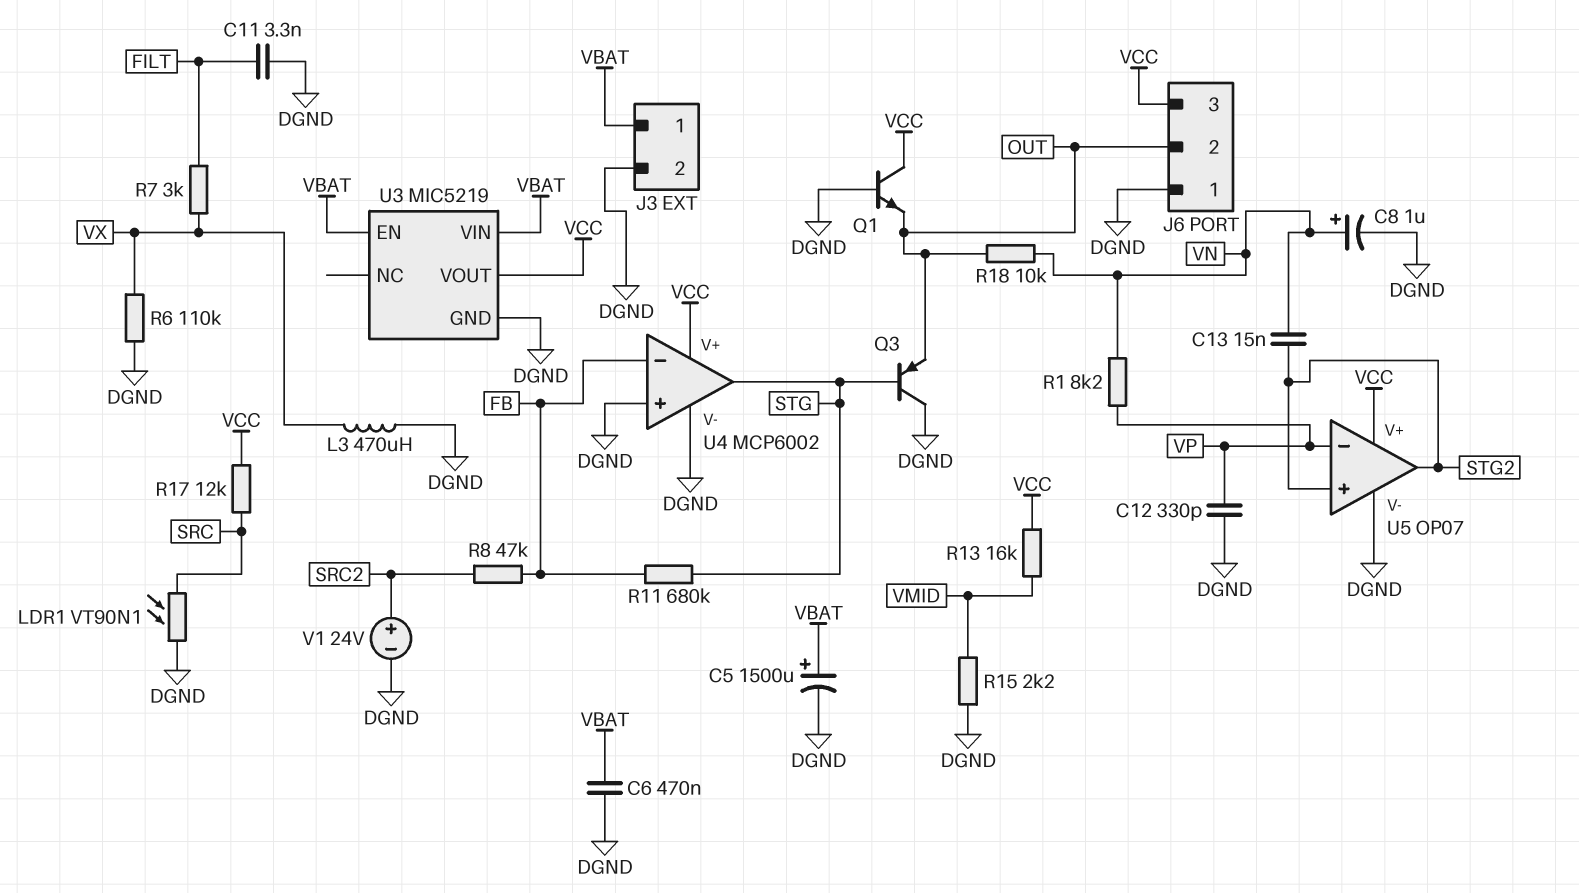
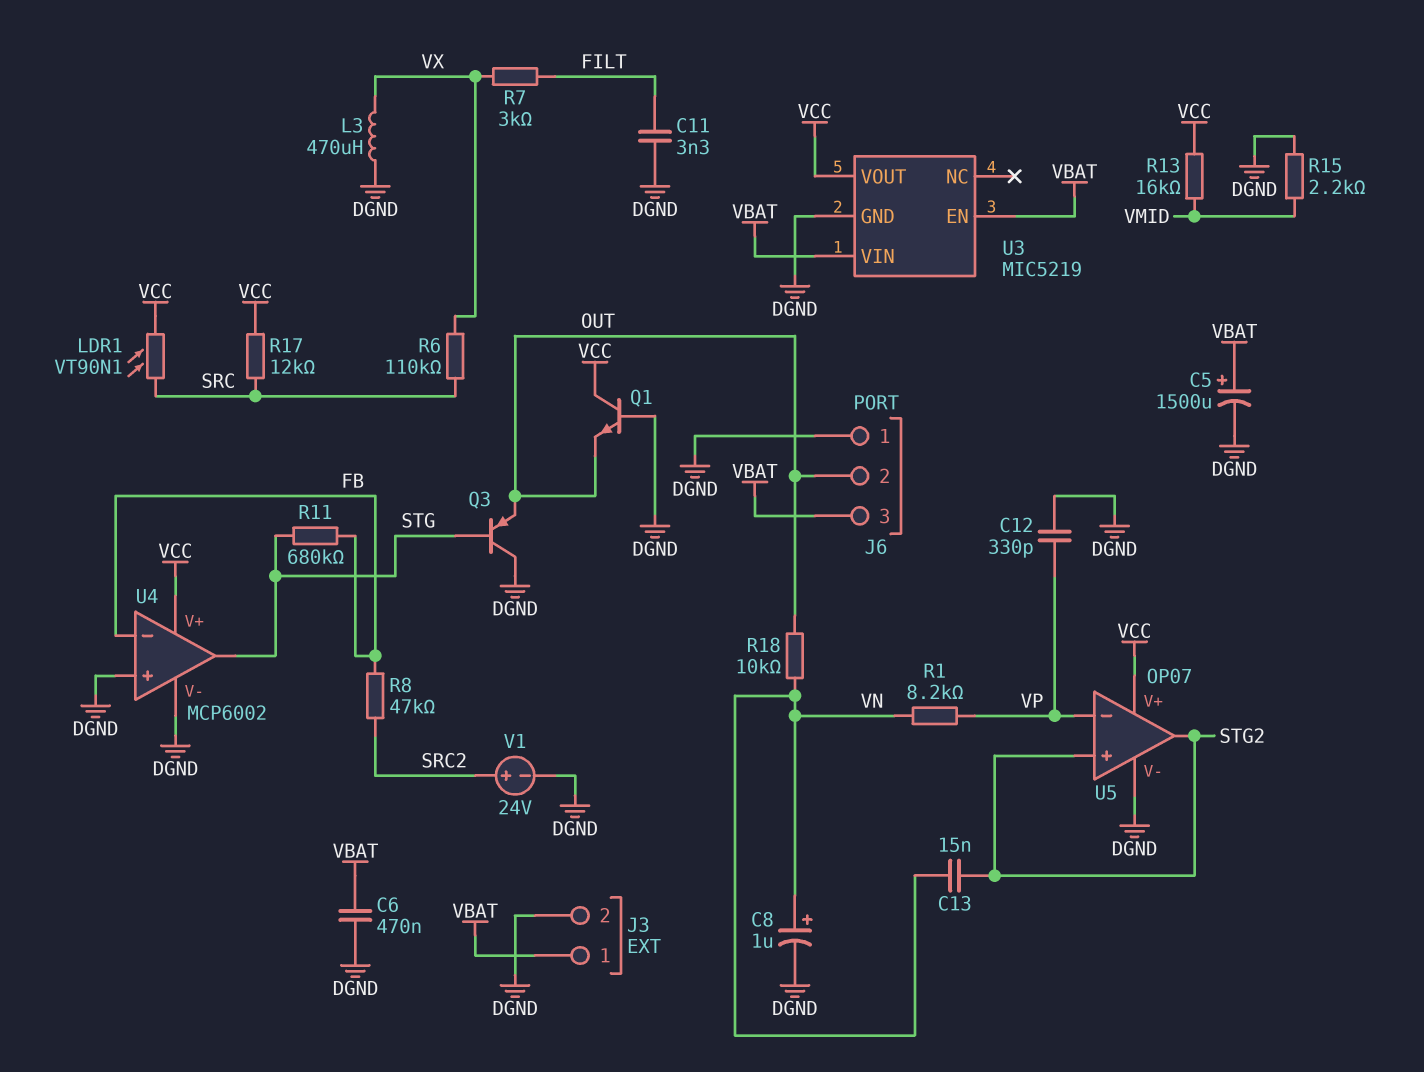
J6 pin 3: VCC -> VBAT
LDR1: VT90N1 (DGND, SRC) -> VT90N1 (SRC, VCC)
R6: 110k (DGND, VX) -> 110k (SRC, VX)

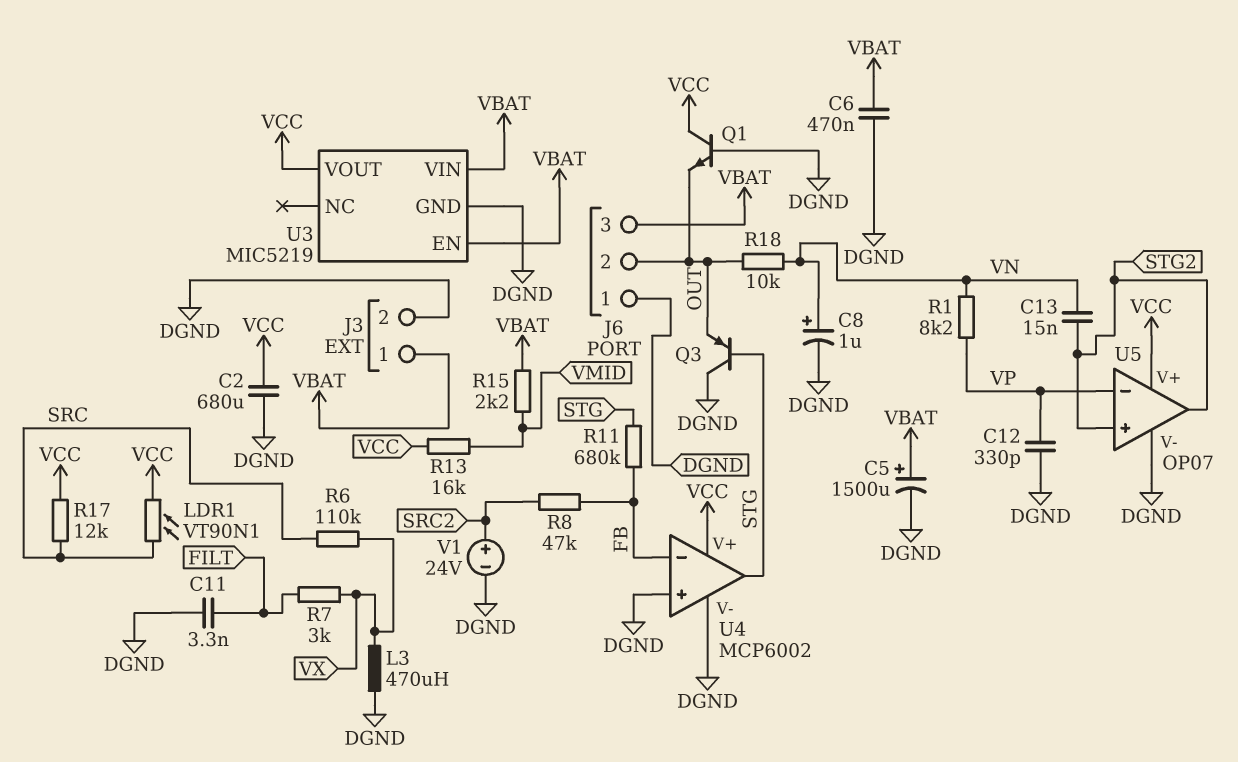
C2: none -> 680uF (DGND, VCC)
R15: 2.2k (DGND, VMID) -> 2.2k (VBAT, VMID)

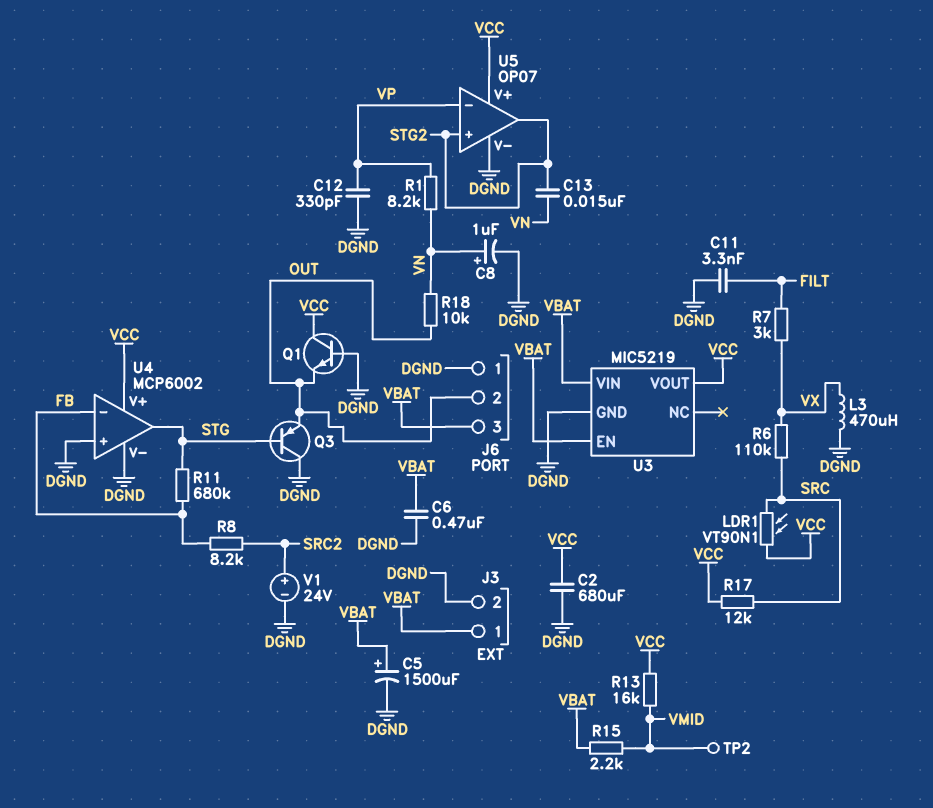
R8: 47k (FB, SRC2) -> 8.2k (FB, SRC2)
TP2: none -> test point (VMID)

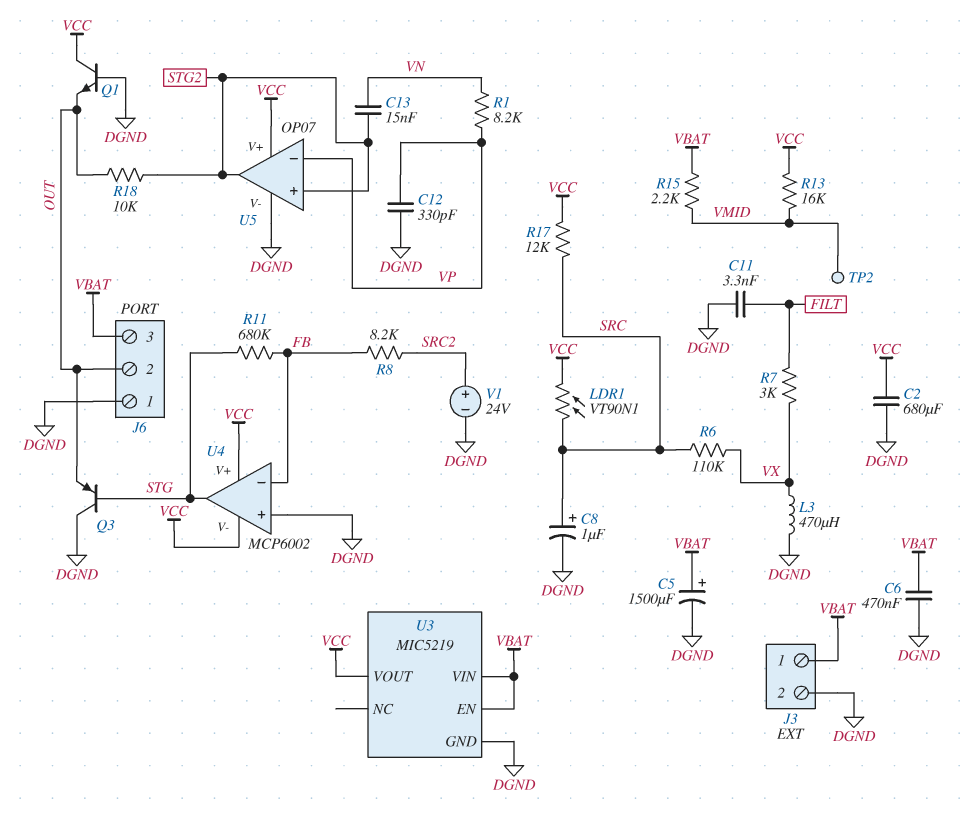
C8: 1uF (plus VN, minus DGND) -> 1uF (plus SRC, minus DGND)
R18: 10k (OUT, VN) -> 10k (OUT, STG2)
U4 pin V-: DGND -> VCC

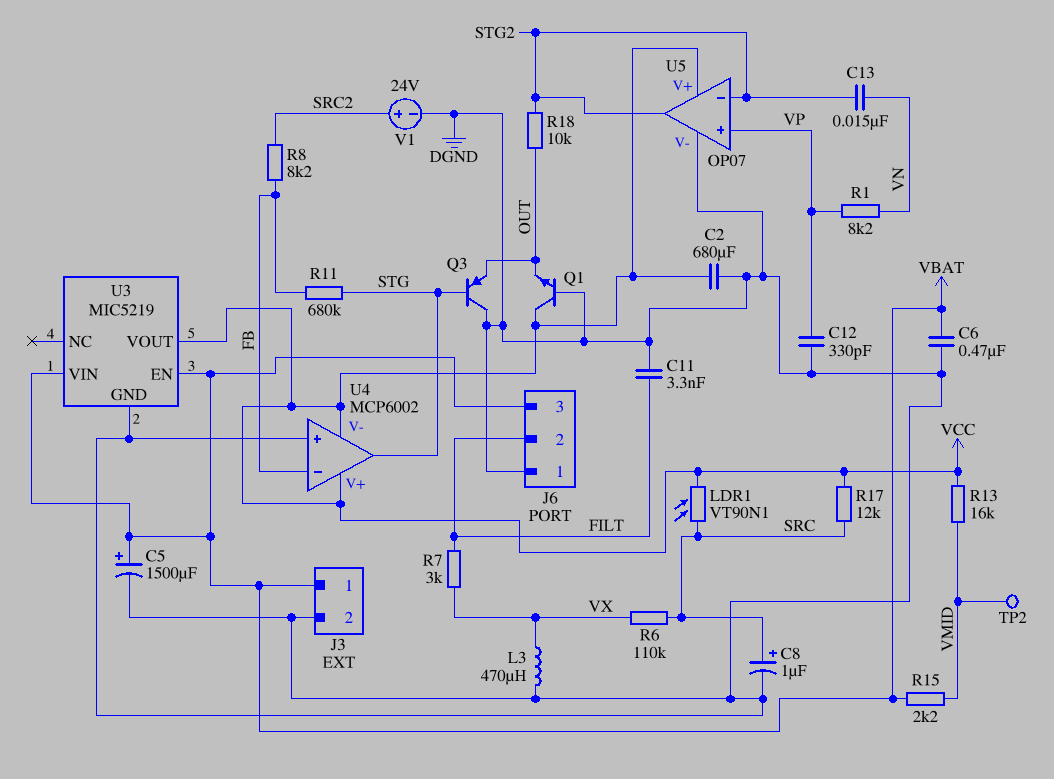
J6 pin 2: OUT -> FILT
U5 pin in+: STG2 -> VP
U5 pin in-: VP -> STG2

